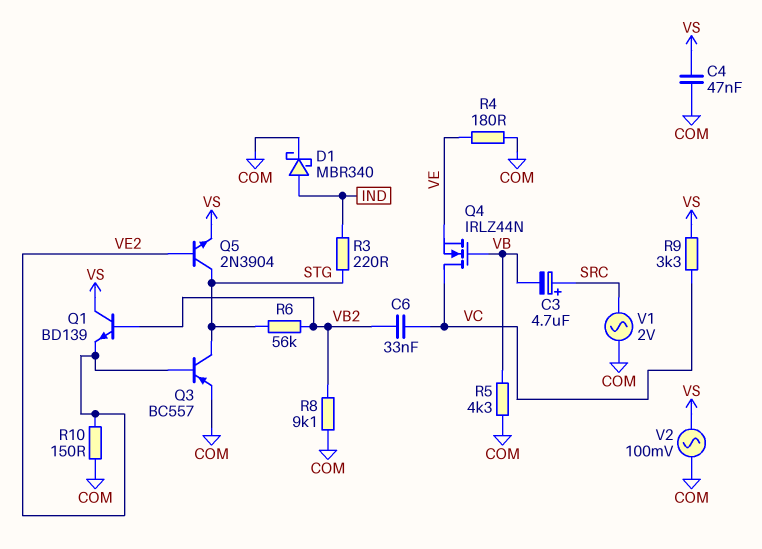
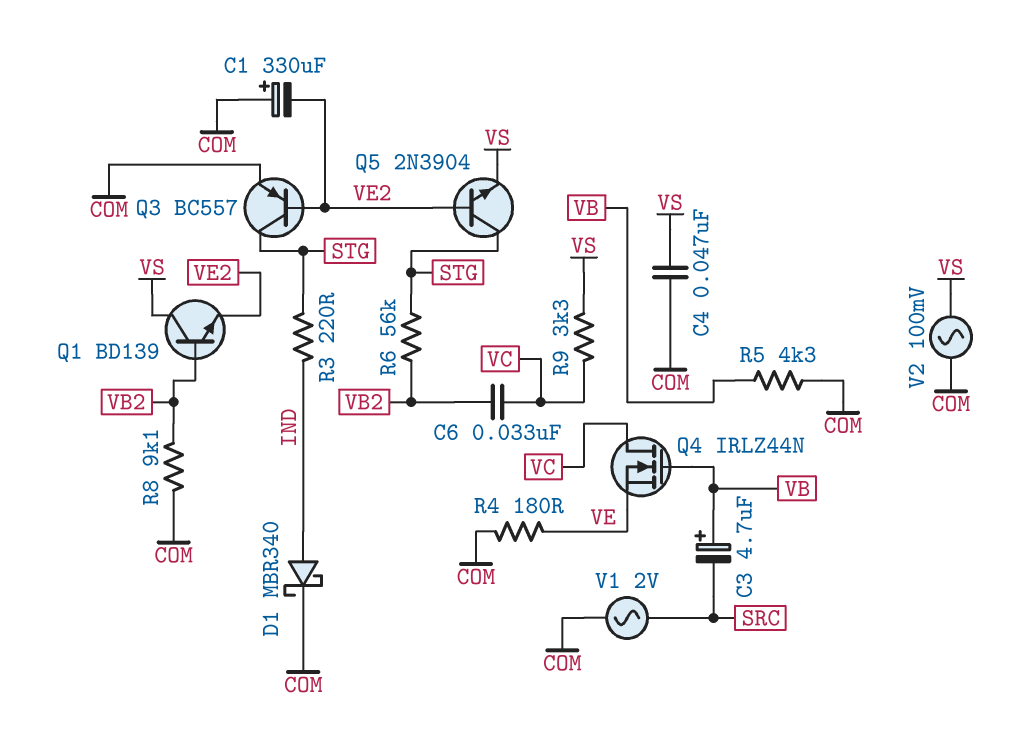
C1: none -> 330uF (plus COM, minus VE2)
C3: 4.7uF (plus SRC, minus VB) -> 4.7uF (plus VB, minus SRC)
R10: 150 (COM, VE2) -> none

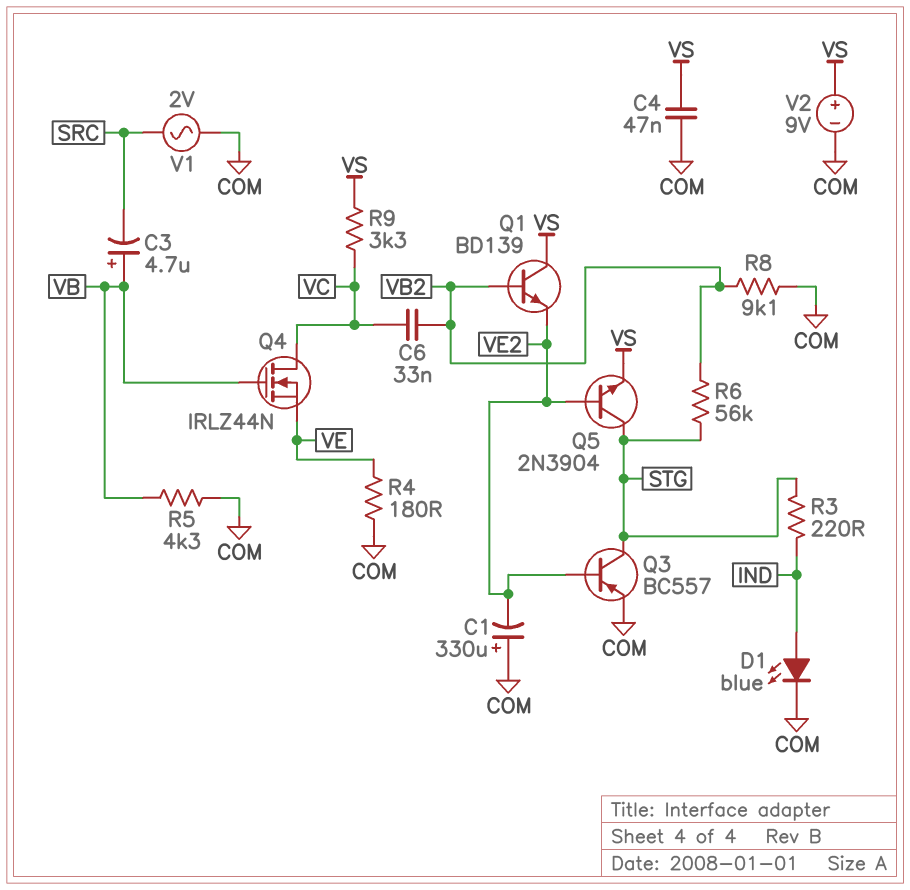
D1: schottky MBR340 (A IND, K COM) -> LED blue (A IND, K COM)
V2: AC 100mV (COM, VS) -> 9V (plus VS, minus COM)

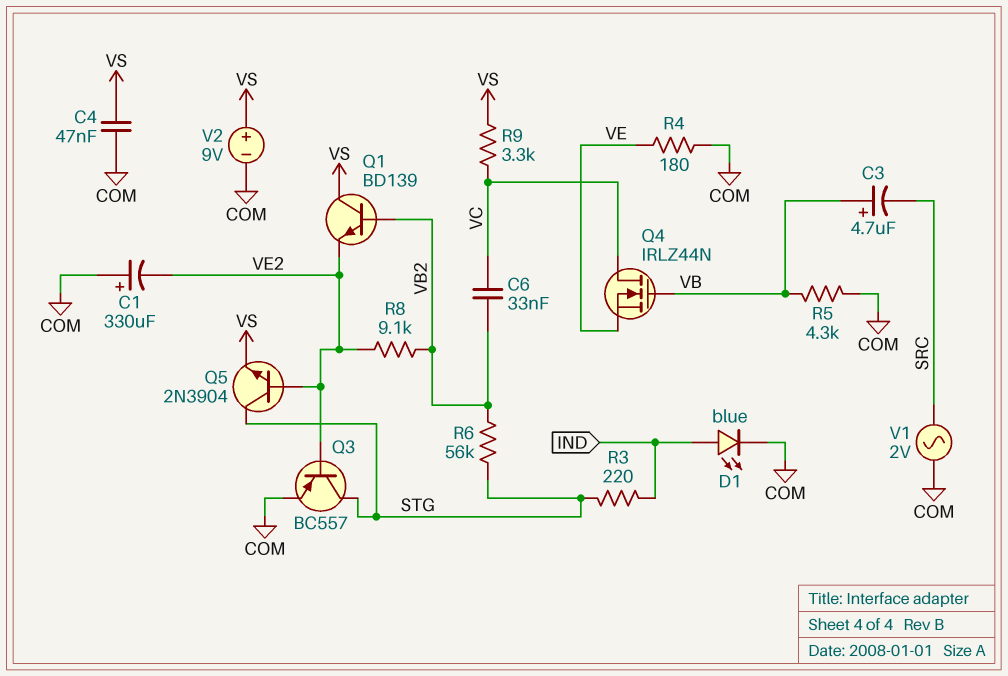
R8: 9.1k (COM, VB2) -> 9.1k (VB2, VE2)

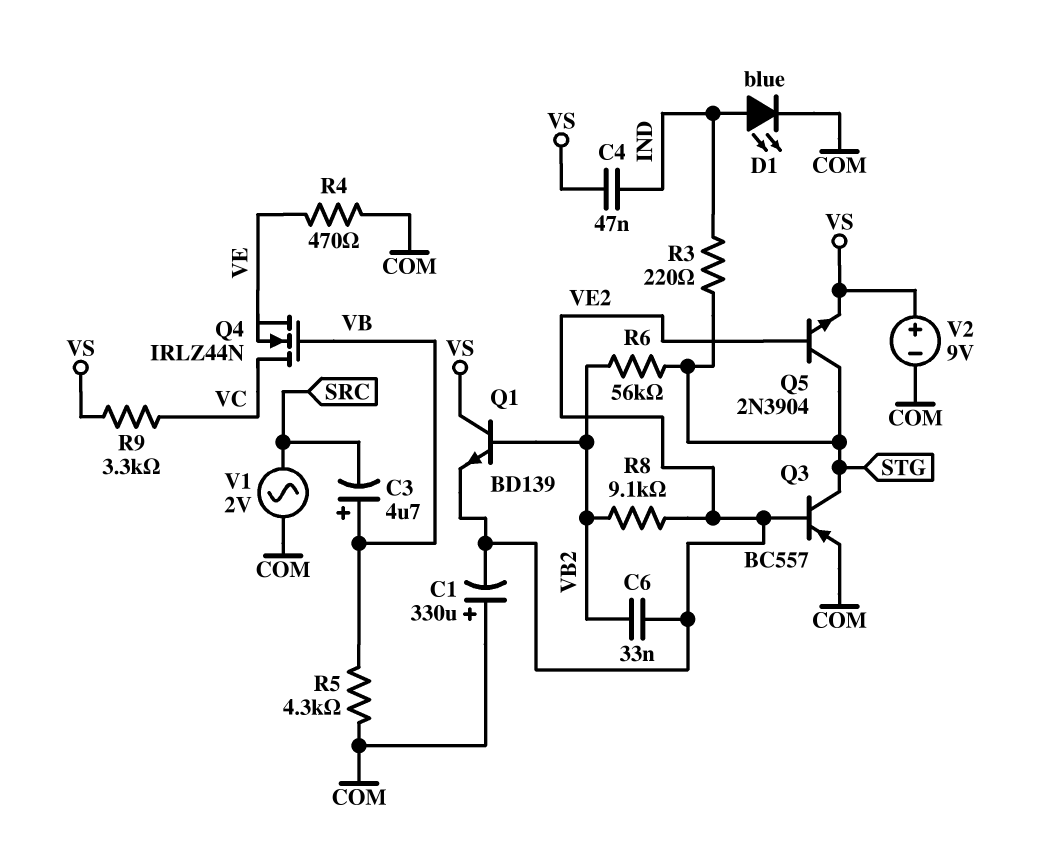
C4: 47nF (COM, VS) -> 47nF (IND, VS)
C6: 33nF (VB2, VC) -> 33nF (VB2, VE2)
R4: 180 (COM, VE) -> 470 (COM, VE)

